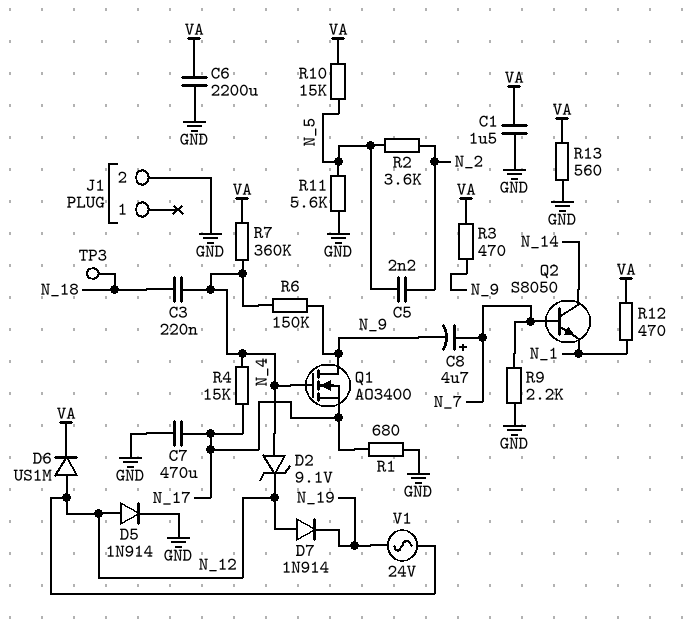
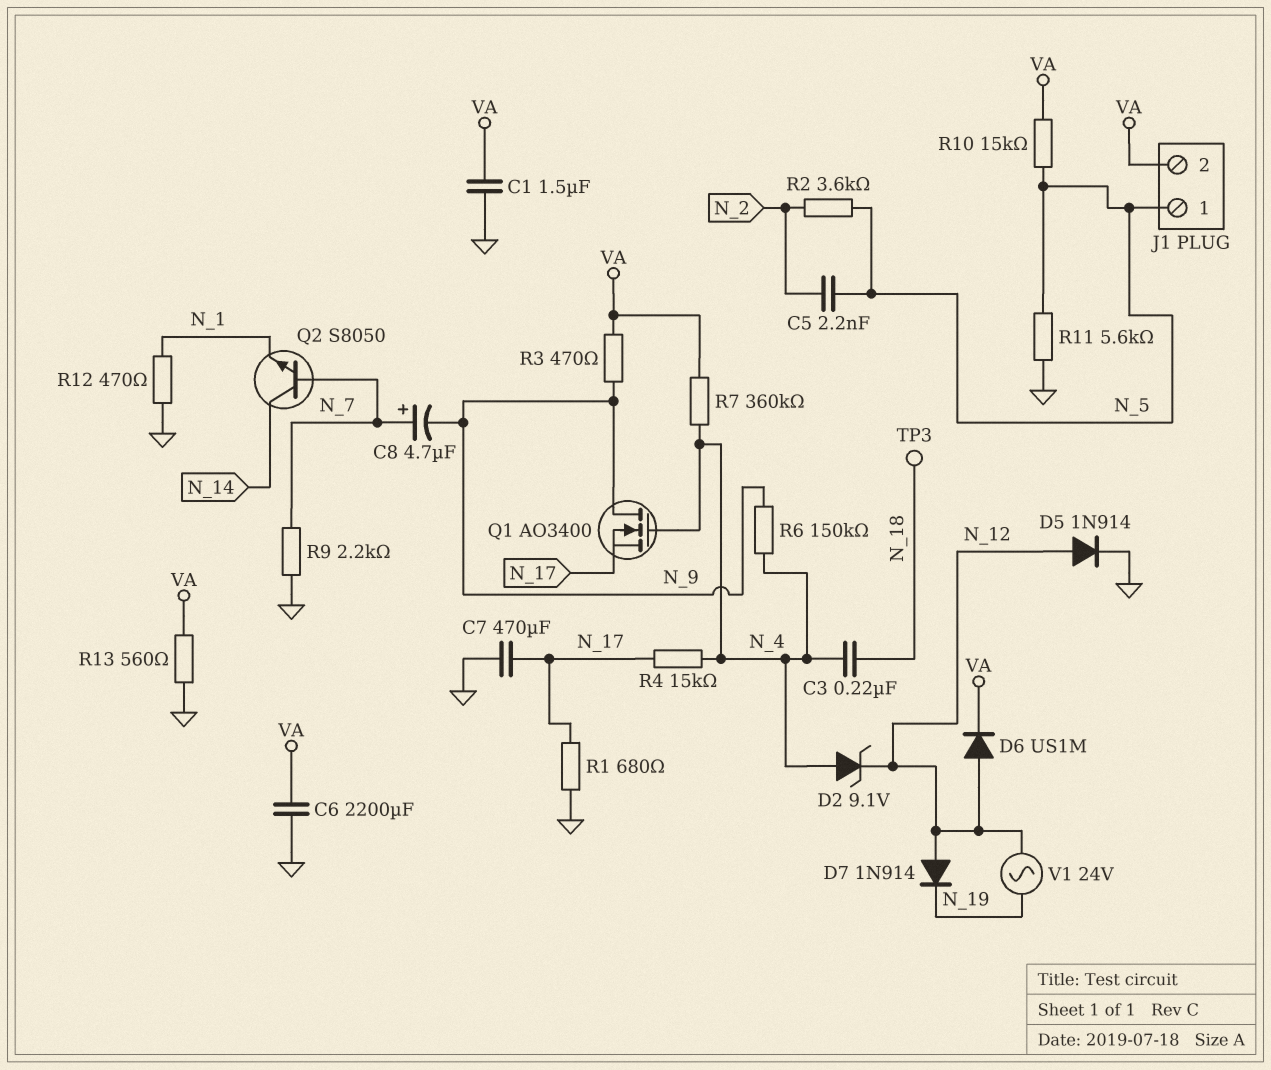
J1 pin 1: none -> N_5
J1 pin 2: GND -> VA
R12: 470 (N_1, VA) -> 470 (GND, N_1)

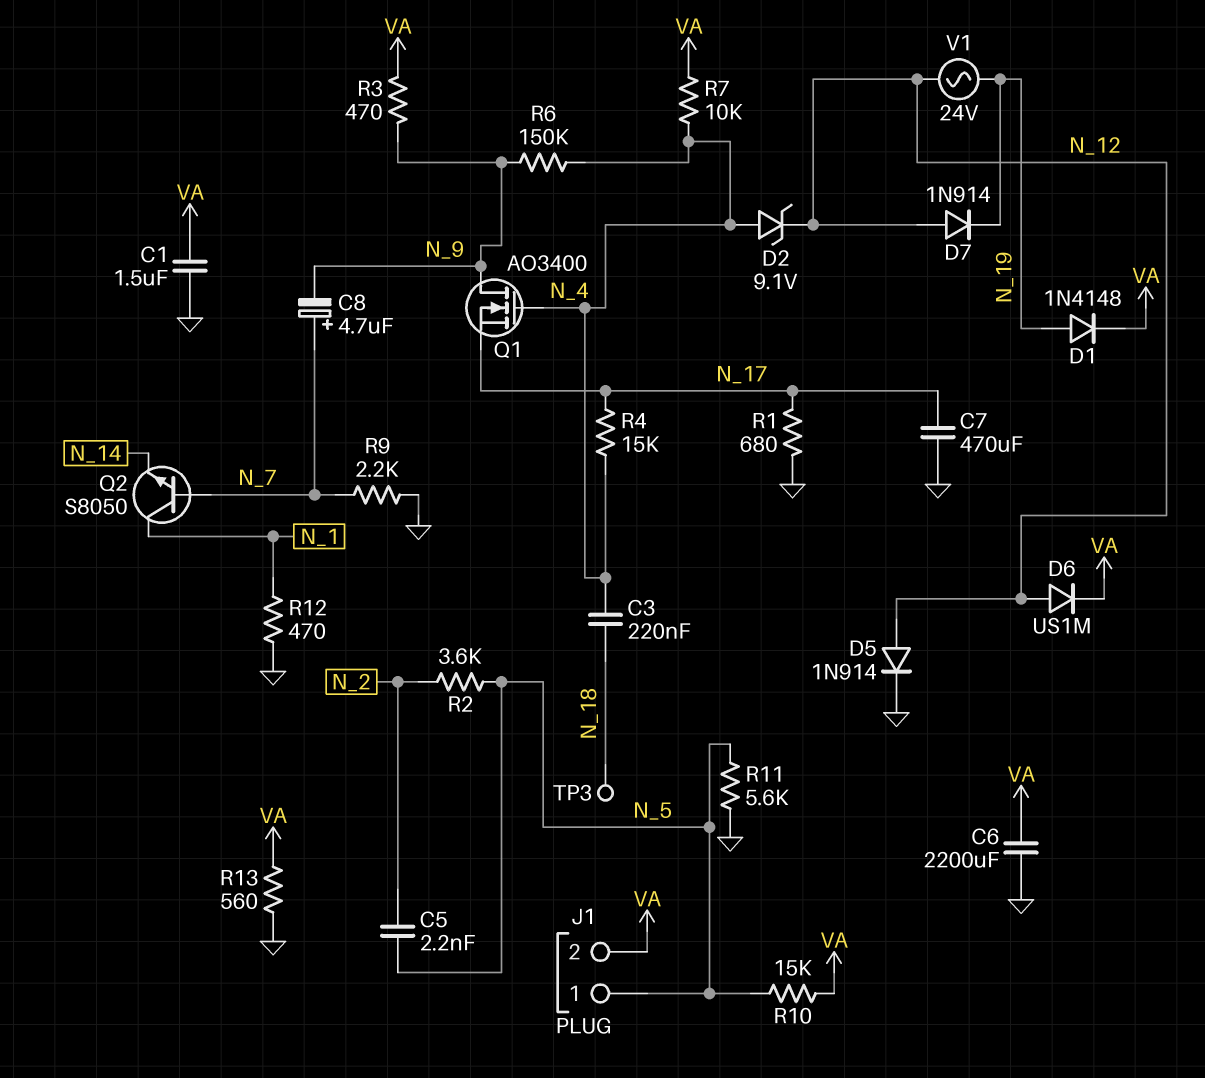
D1: none -> diode 1N4148 (A N_19, K VA)
Q2: NPN S8050 (B N_7, C N_14, E N_1) -> NPN S8050 (B N_7, C N_1, E N_14)
R7: 360k (N_4, VA) -> 10k (N_4, VA)

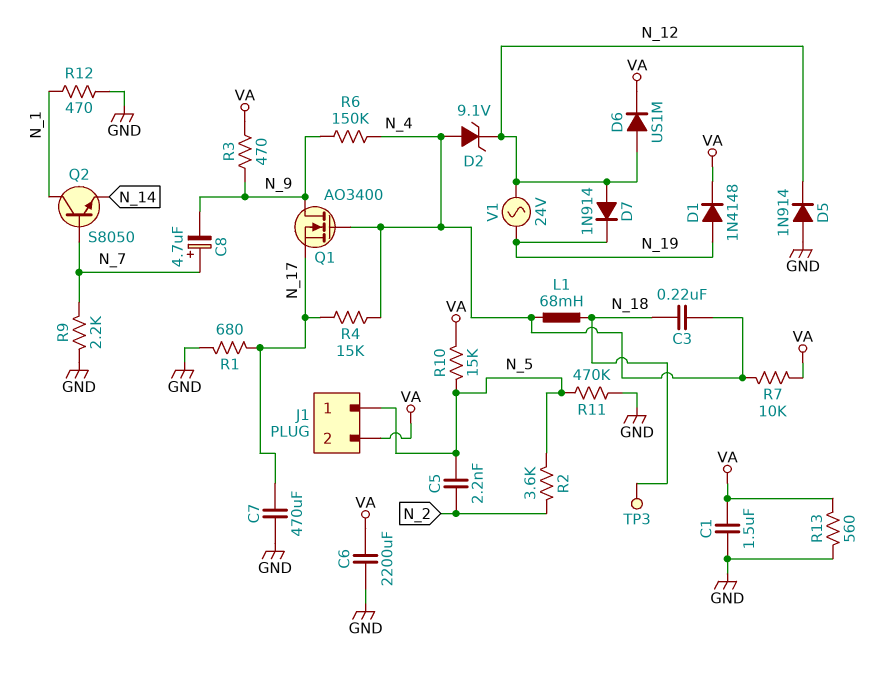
D5: diode 1N914 (A N_12, K GND) -> diode 1N914 (A GND, K N_12)
L1: none -> 68mH (N_4, N_18)
R11: 5.6k (GND, N_5) -> 470k (GND, N_5)

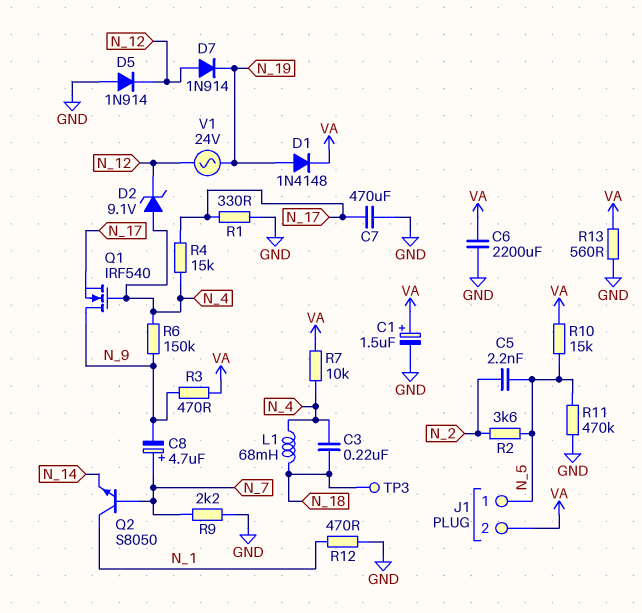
C1: 1.5uF (GND, VA) -> 1.5uF (plus VA, minus GND)
D6: diode US1M (A N_12, K VA) -> none
Q1: NMOS AO3400 (G N_4, D N_9, S N_17) -> NMOS IRF540 (G N_4, D N_9, S N_17)
R1: 680 (GND, N_17) -> 330 (GND, N_17)

